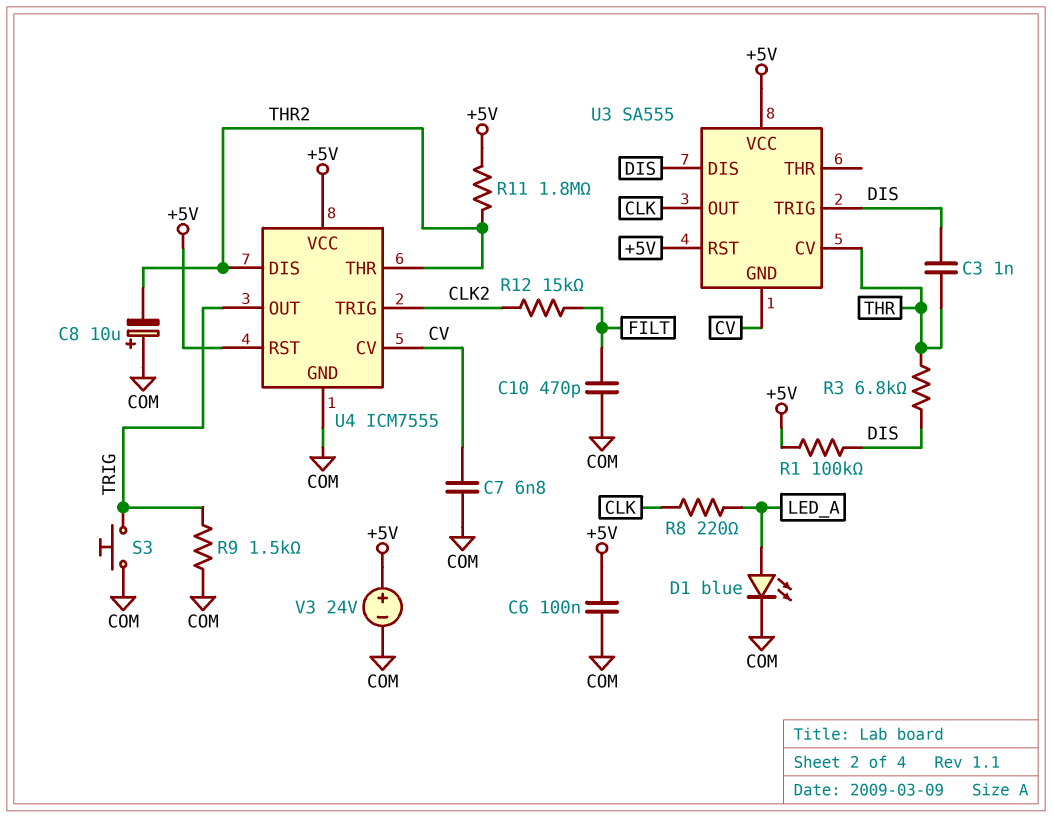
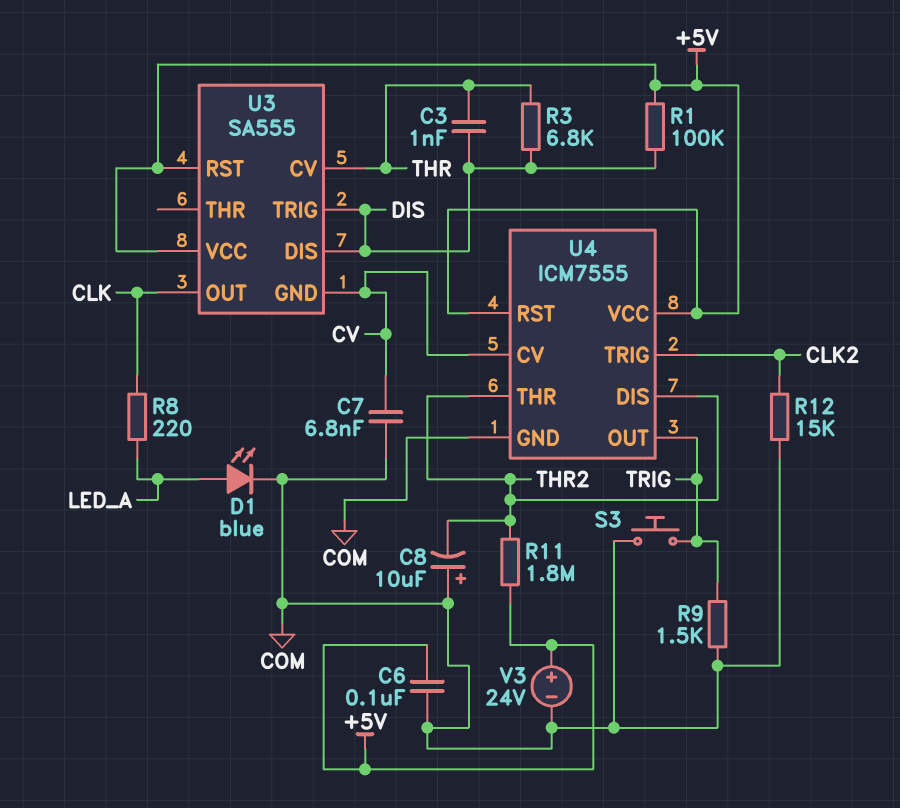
C10: 470pF (COM, FILT) -> none
R12: 15k (CLK2, FILT) -> 15k (CLK2, COM)

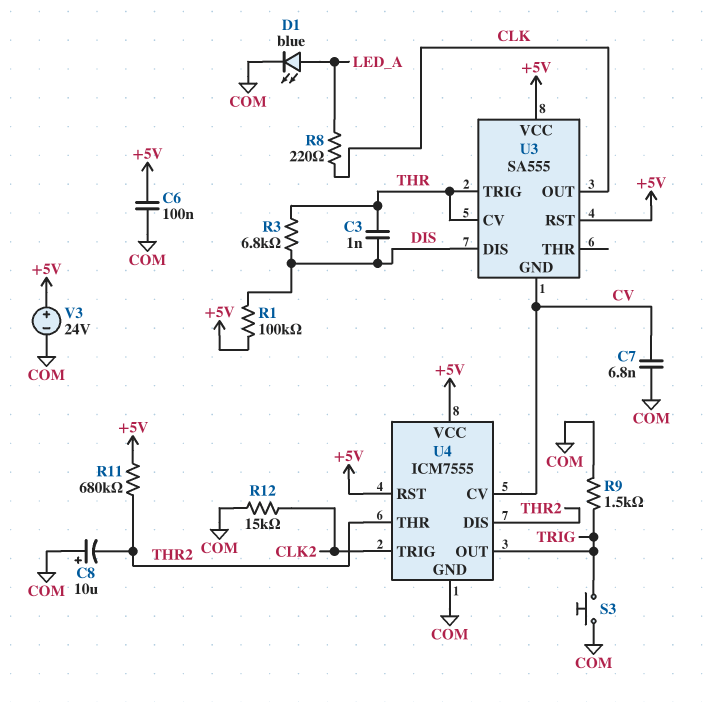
R11: 1.8M (+5V, THR2) -> 680k (+5V, THR2)
U3 pin TRIG: DIS -> THR

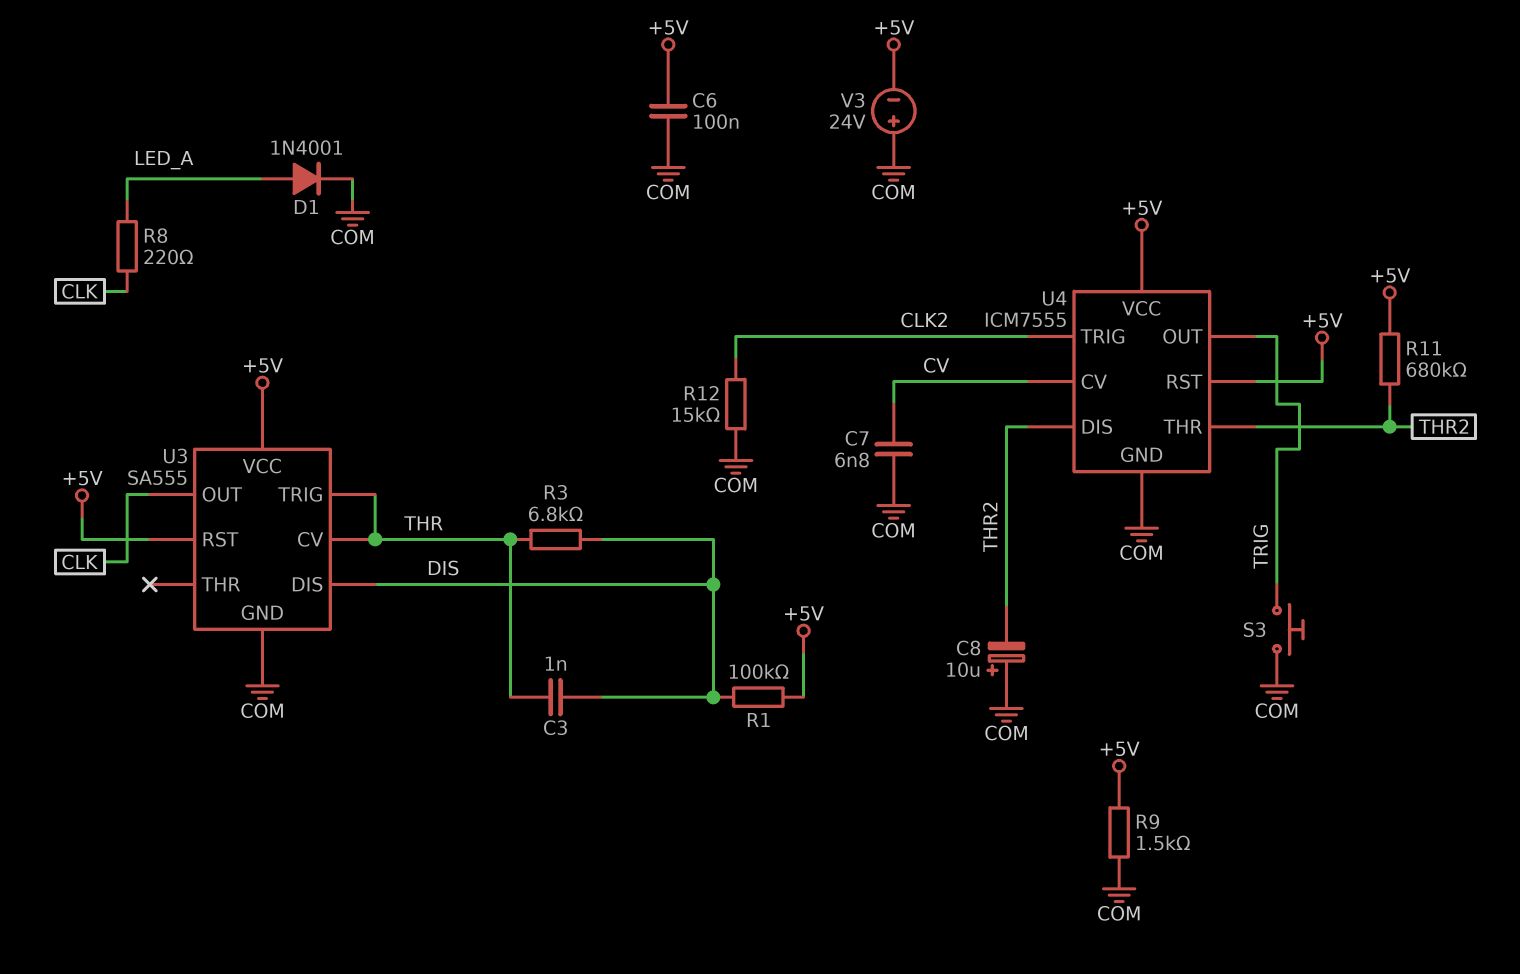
D1: LED blue (A LED_A, K COM) -> diode 1N4001 (A LED_A, K COM)
R9: 1.5k (COM, TRIG) -> 1.5k (+5V, COM)
U3 pin GND: CV -> COM
V3: 24V (plus +5V, minus COM) -> 24V (plus COM, minus +5V)

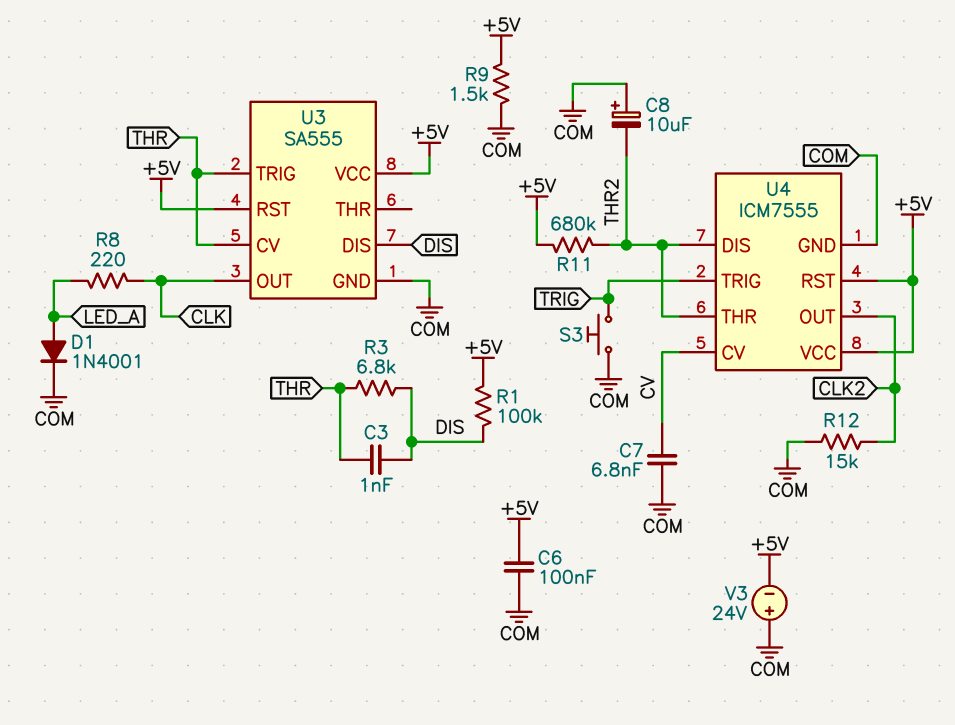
U4 pin OUT: TRIG -> CLK2
U4 pin TRIG: CLK2 -> TRIG

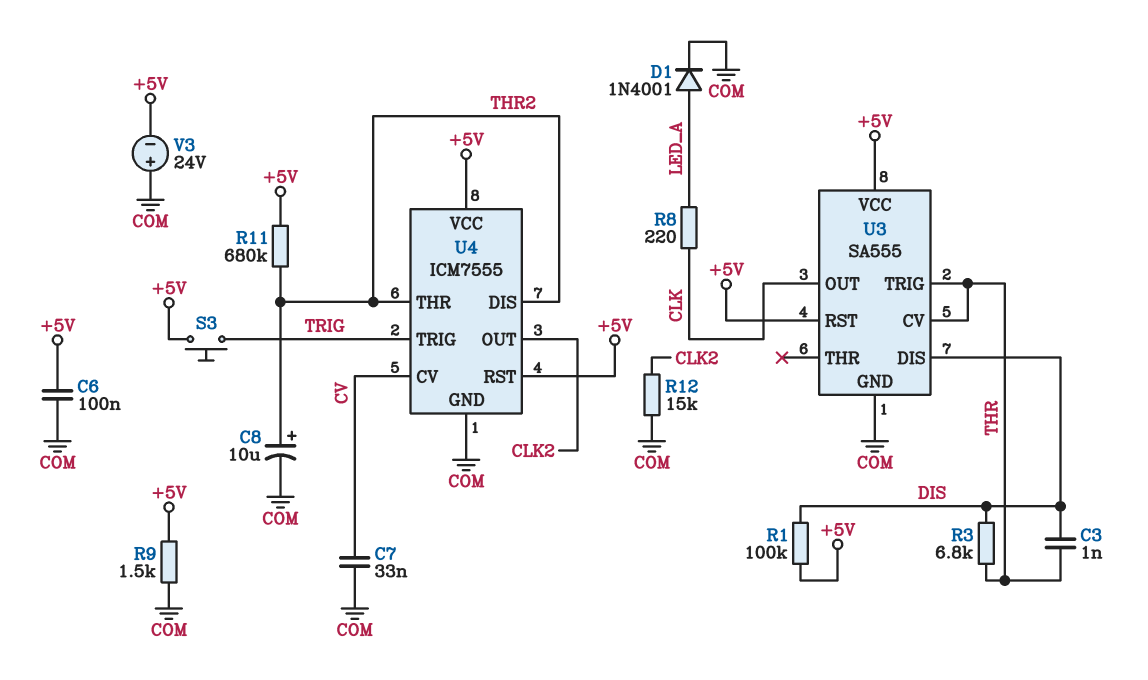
C7: 6.8nF (COM, CV) -> 33nF (COM, CV)
C8: 10uF (plus COM, minus THR2) -> 10uF (plus THR2, minus COM)
S3: button (COM, TRIG) -> button (+5V, TRIG)

